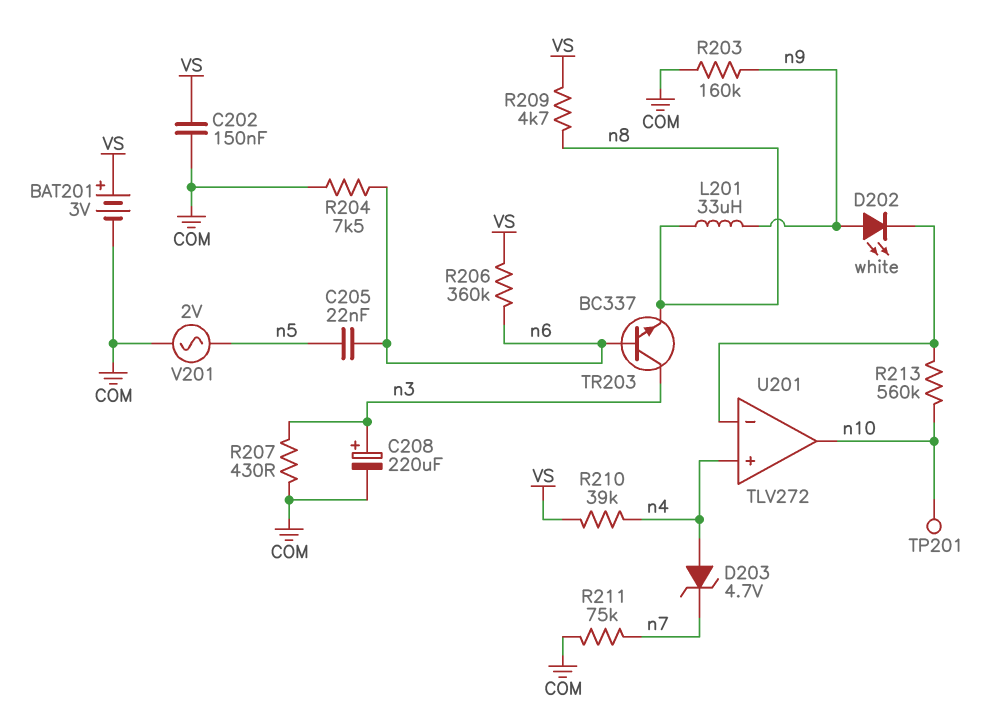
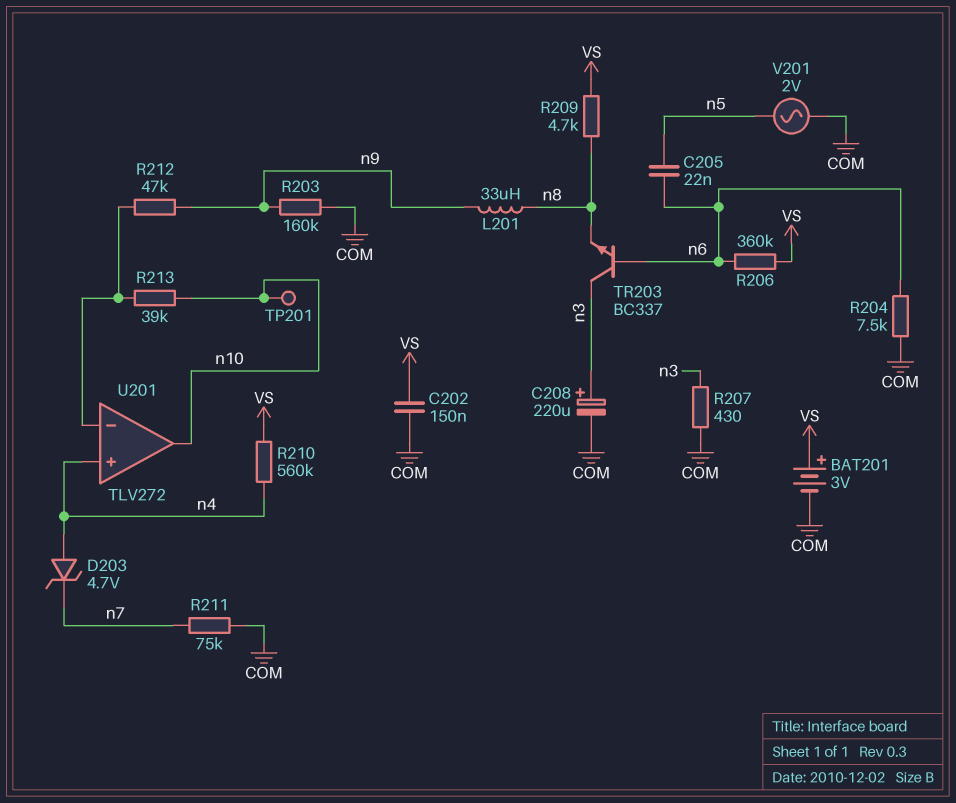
D202: LED white (A n9, K U201/in-) -> none
R210: 39k (VS, n4) -> 560k (VS, n4)
R212: none -> 47k (U201/in-, n9)
R213: 560k (U201/in-, n10) -> 39k (U201/in-, n10)

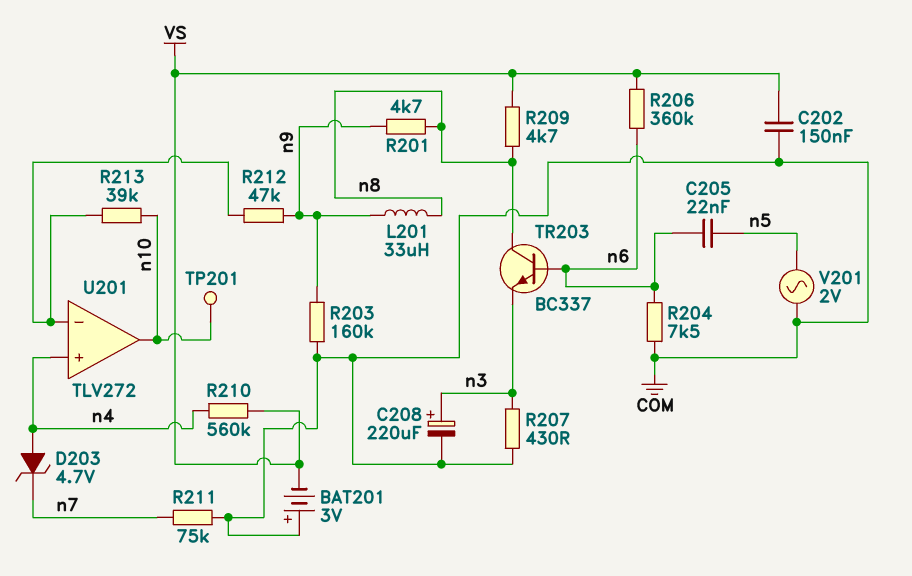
BAT201: 3V (plus VS, minus COM) -> 3V (plus COM, minus VS)
R201: none -> 4.7k (n8, n9)
TR203: NPN BC337 (B n6, C n3, E n8) -> NPN BC337 (B n6, C n8, E n3)

